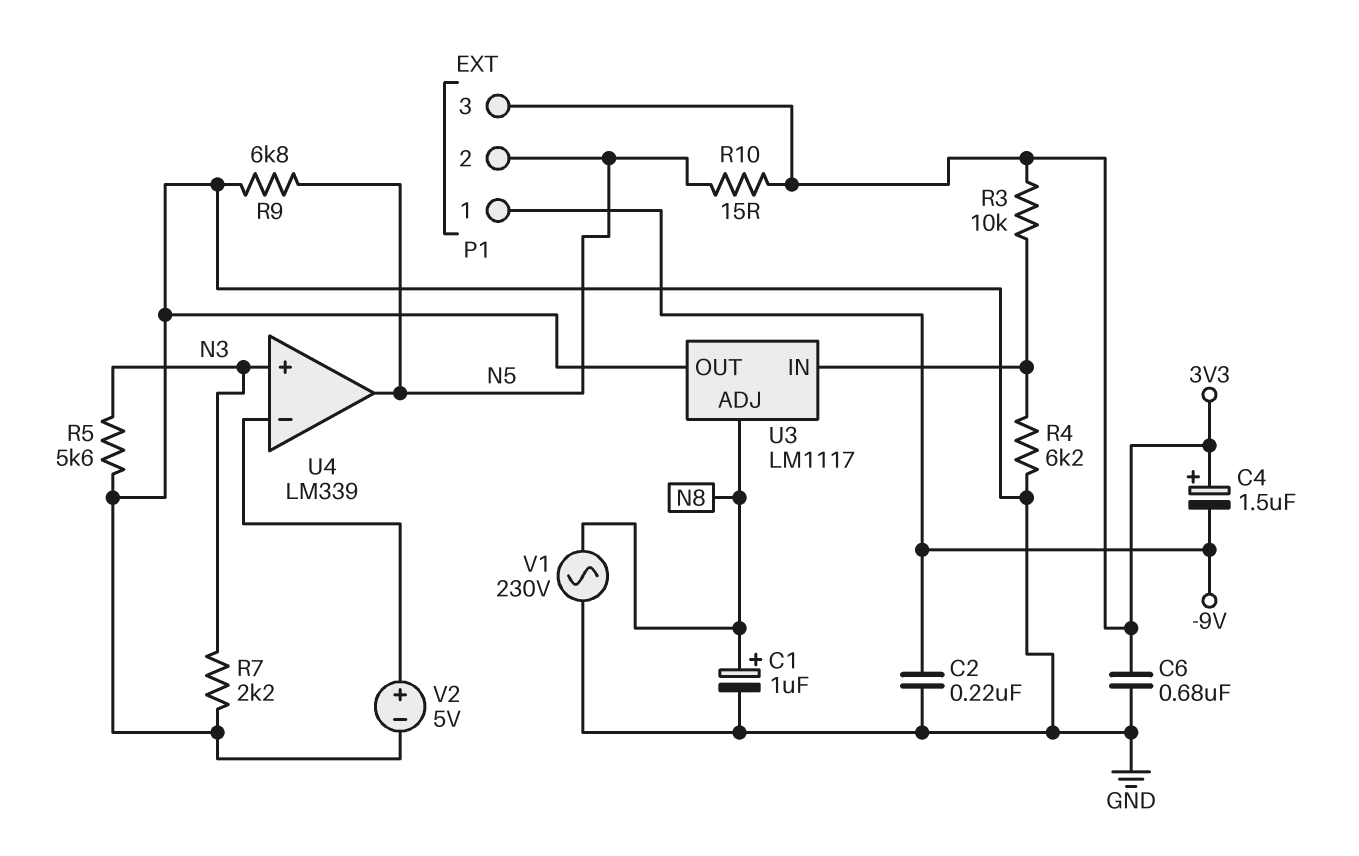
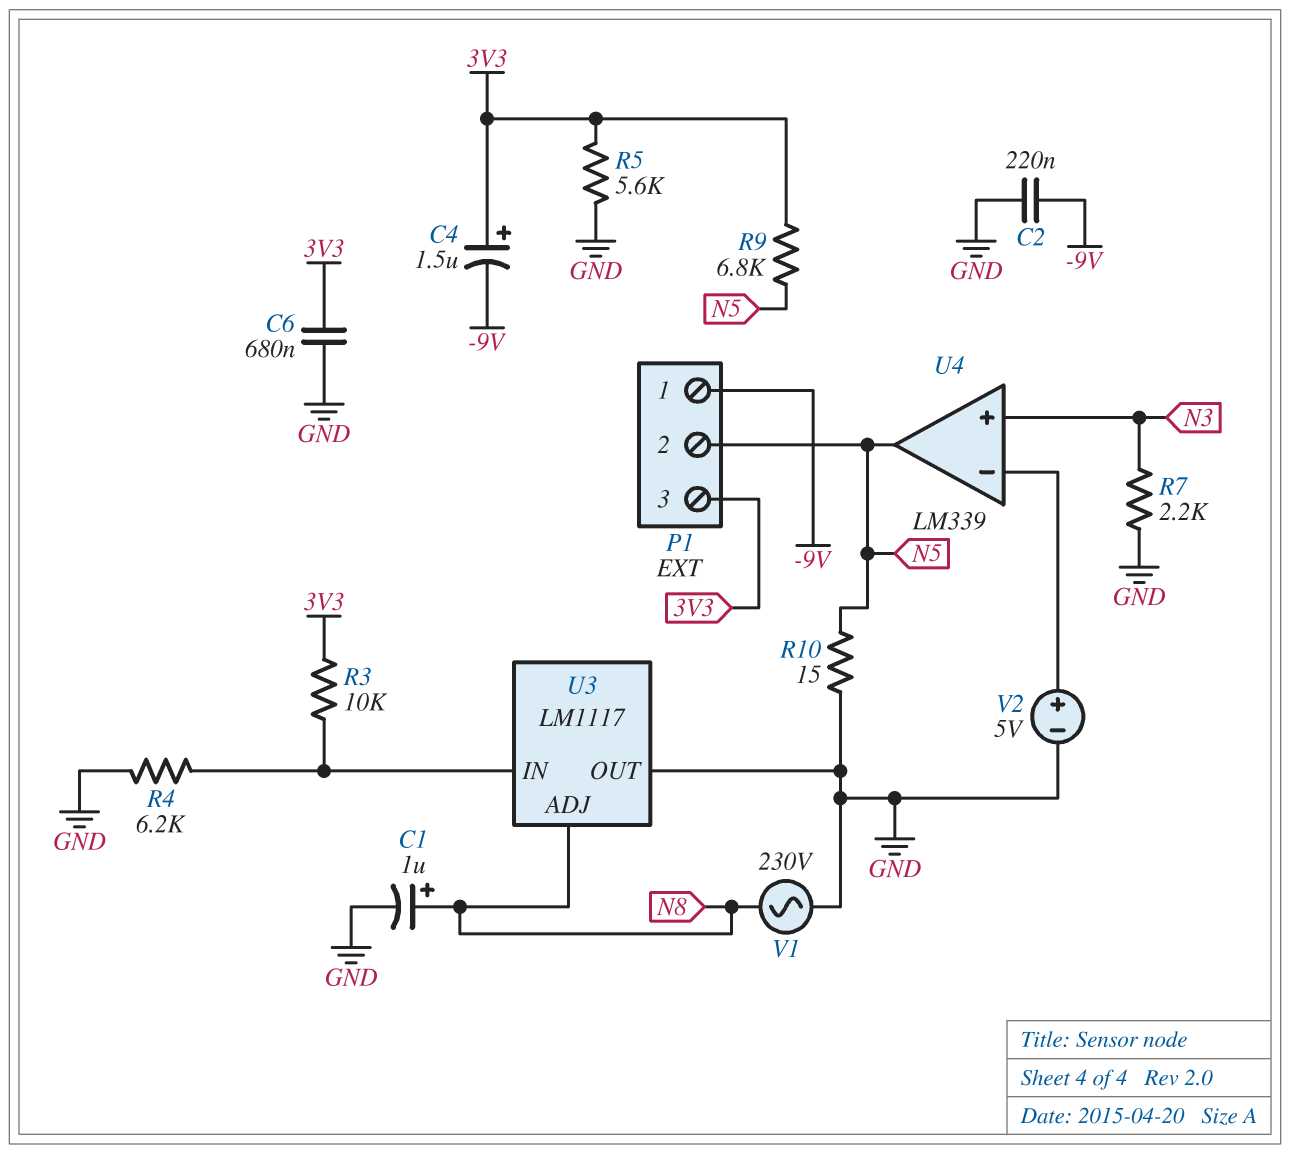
R5: 5.6k (GND, N3) -> 5.6k (3V3, GND)
R9: 6.8k (GND, N5) -> 6.8k (3V3, N5)
R10: 15 (3V3, N5) -> 15 (GND, N5)

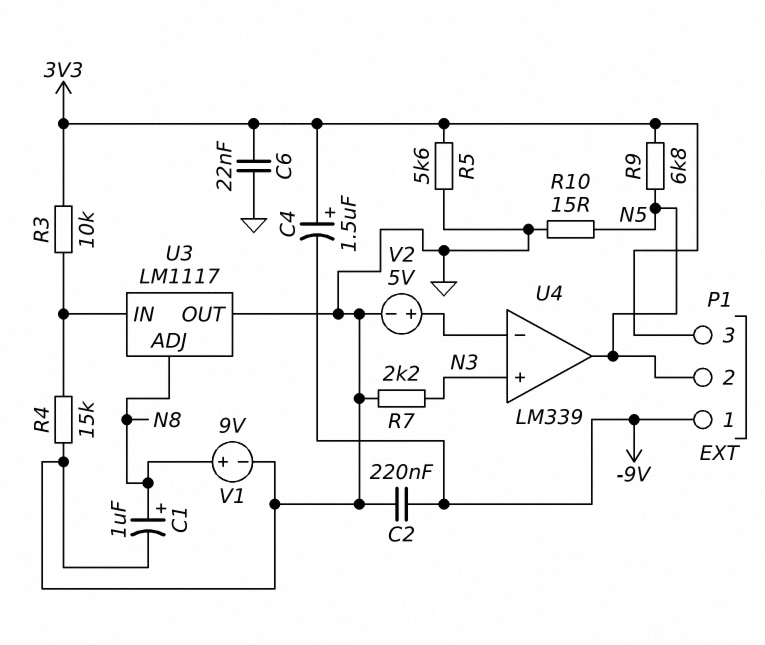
C6: 680nF (3V3, GND) -> 22nF (3V3, GND)
R4: 6.2k (GND, U3/IN) -> 15k (GND, U3/IN)
V1: AC 230V (GND, N8) -> 9V (plus N8, minus GND)

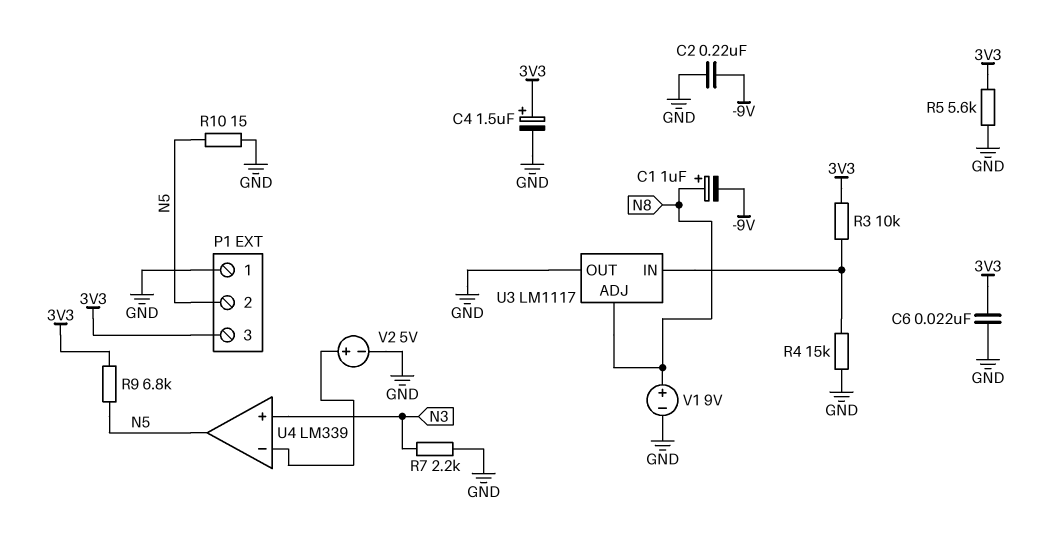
C1: 1uF (plus N8, minus GND) -> 1uF (plus N8, minus -9V)
C4: 1.5uF (plus 3V3, minus -9V) -> 1.5uF (plus 3V3, minus GND)
P1 pin 1: -9V -> GND

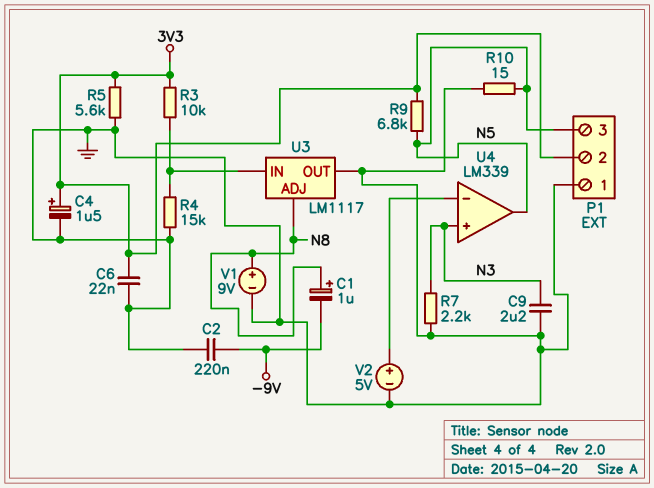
C9: none -> 2.2uF (GND, N3)
P1 pin 2: N5 -> 3V3
P1 pin 3: 3V3 -> N5

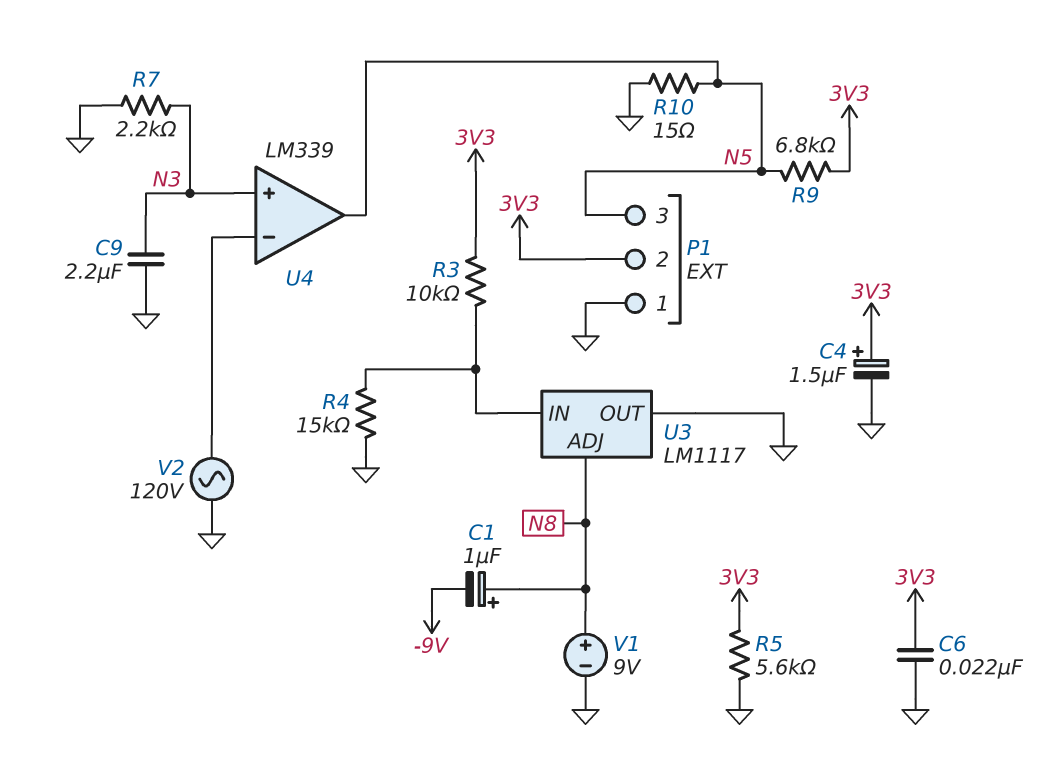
C2: 220nF (-9V, GND) -> none
V2: 5V (plus U4/in-, minus GND) -> AC 120V (GND, U4/in-)

